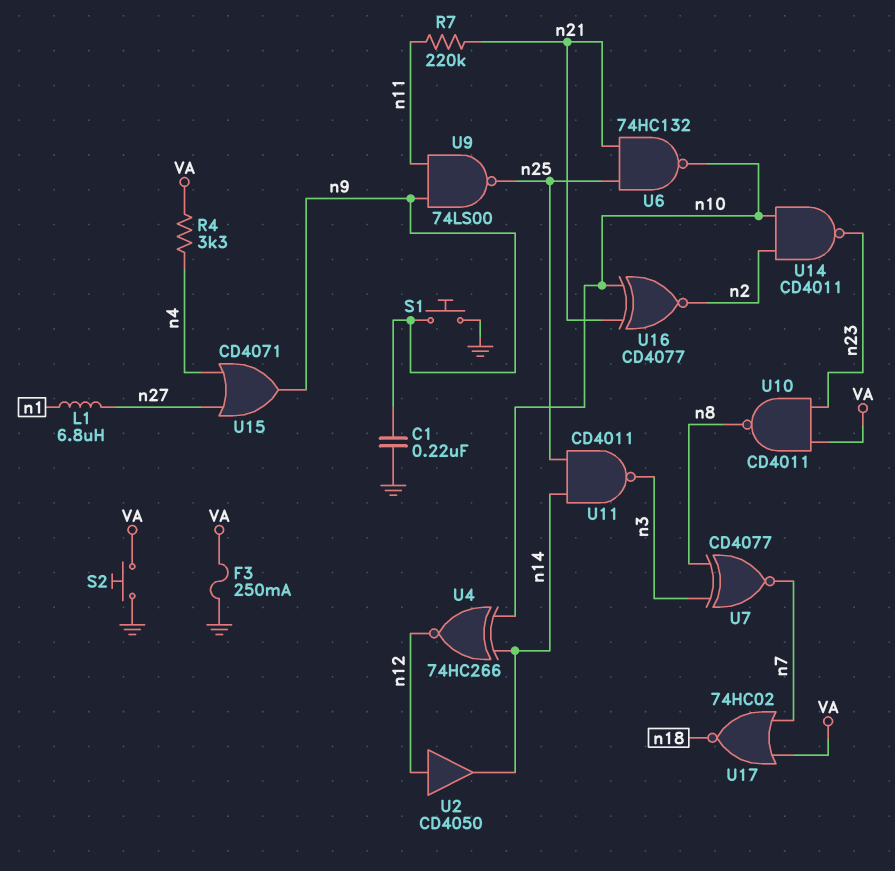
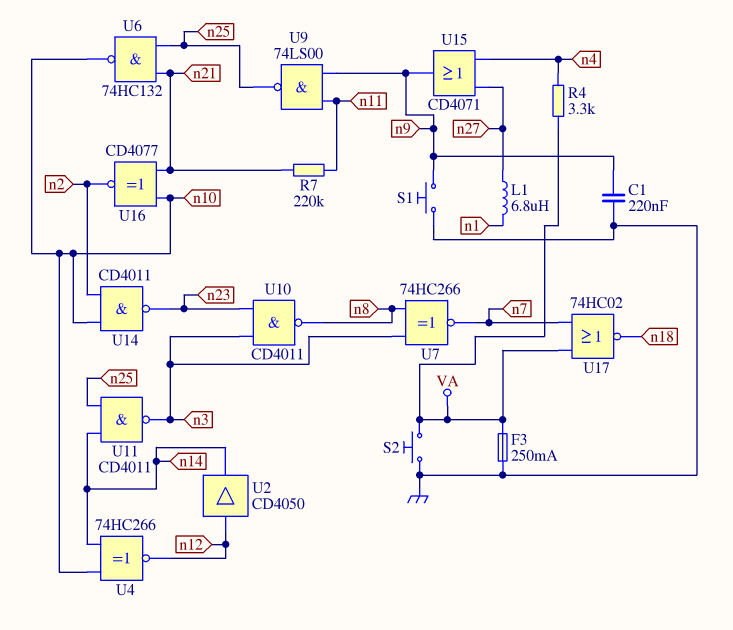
U7: XNOR CD4077 (in n3, in n8, out n7) -> XNOR 74HC266 (in n3, in n8, out n7)
U10: NAND CD4011 (in VA, in n23, out n8) -> NAND CD4011 (in n3, in n23, out n8)

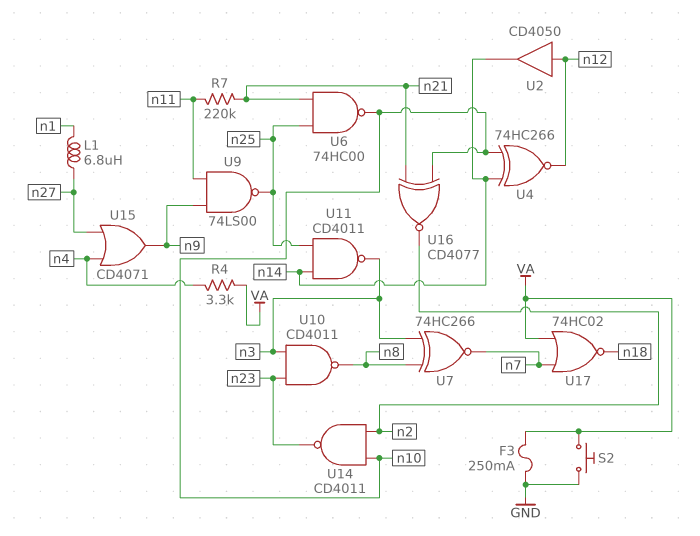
C1: 220nF (GND, n9) -> none
S1: button (GND, n9) -> none
U6: NAND 74HC132 (in n21, in n25, out n10) -> NAND 74HC00 (in n21, in n25, out n10)

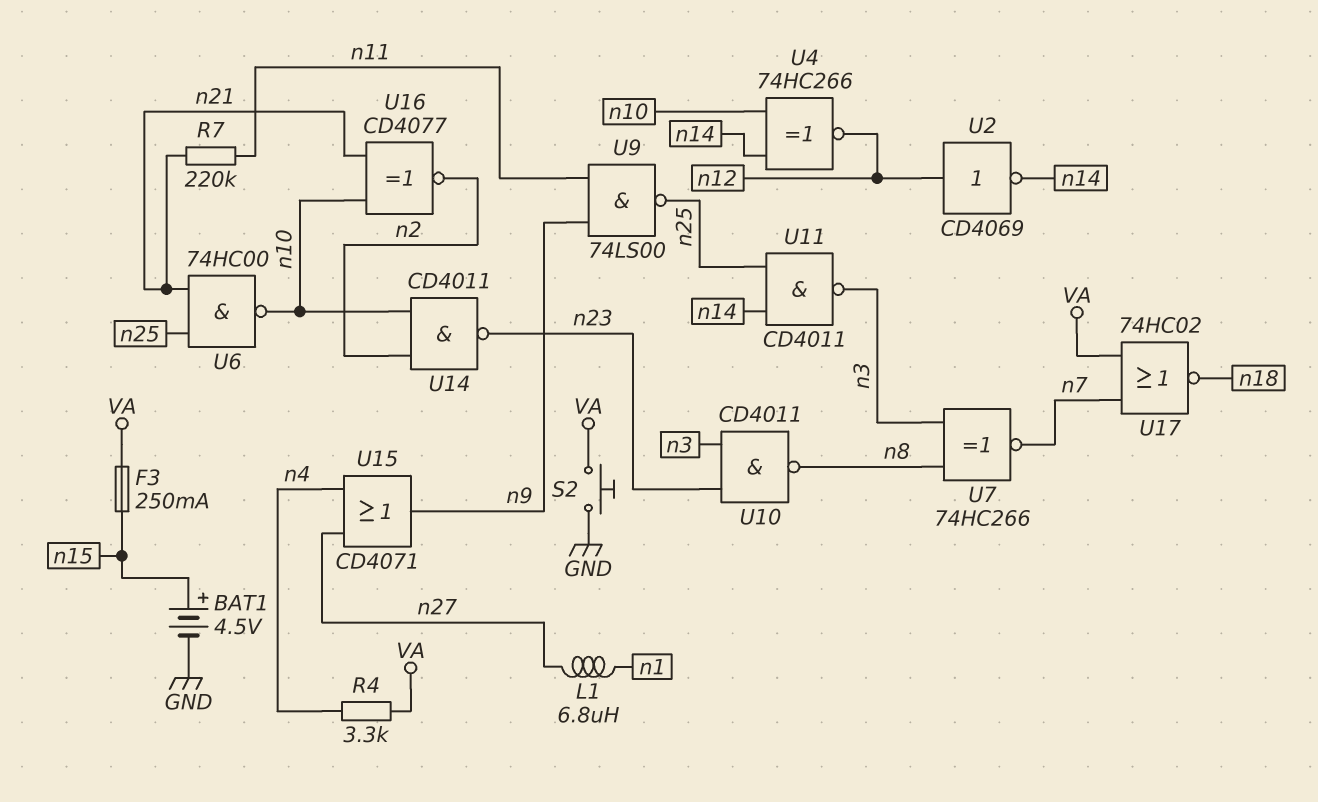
BAT1: none -> 4.5V (plus n15, minus GND)
F3: 250mA (GND, VA) -> 250mA (VA, n15)
U2: buffer CD4050 (in n12, out n14) -> NOT CD4069 (in n12, out n14)

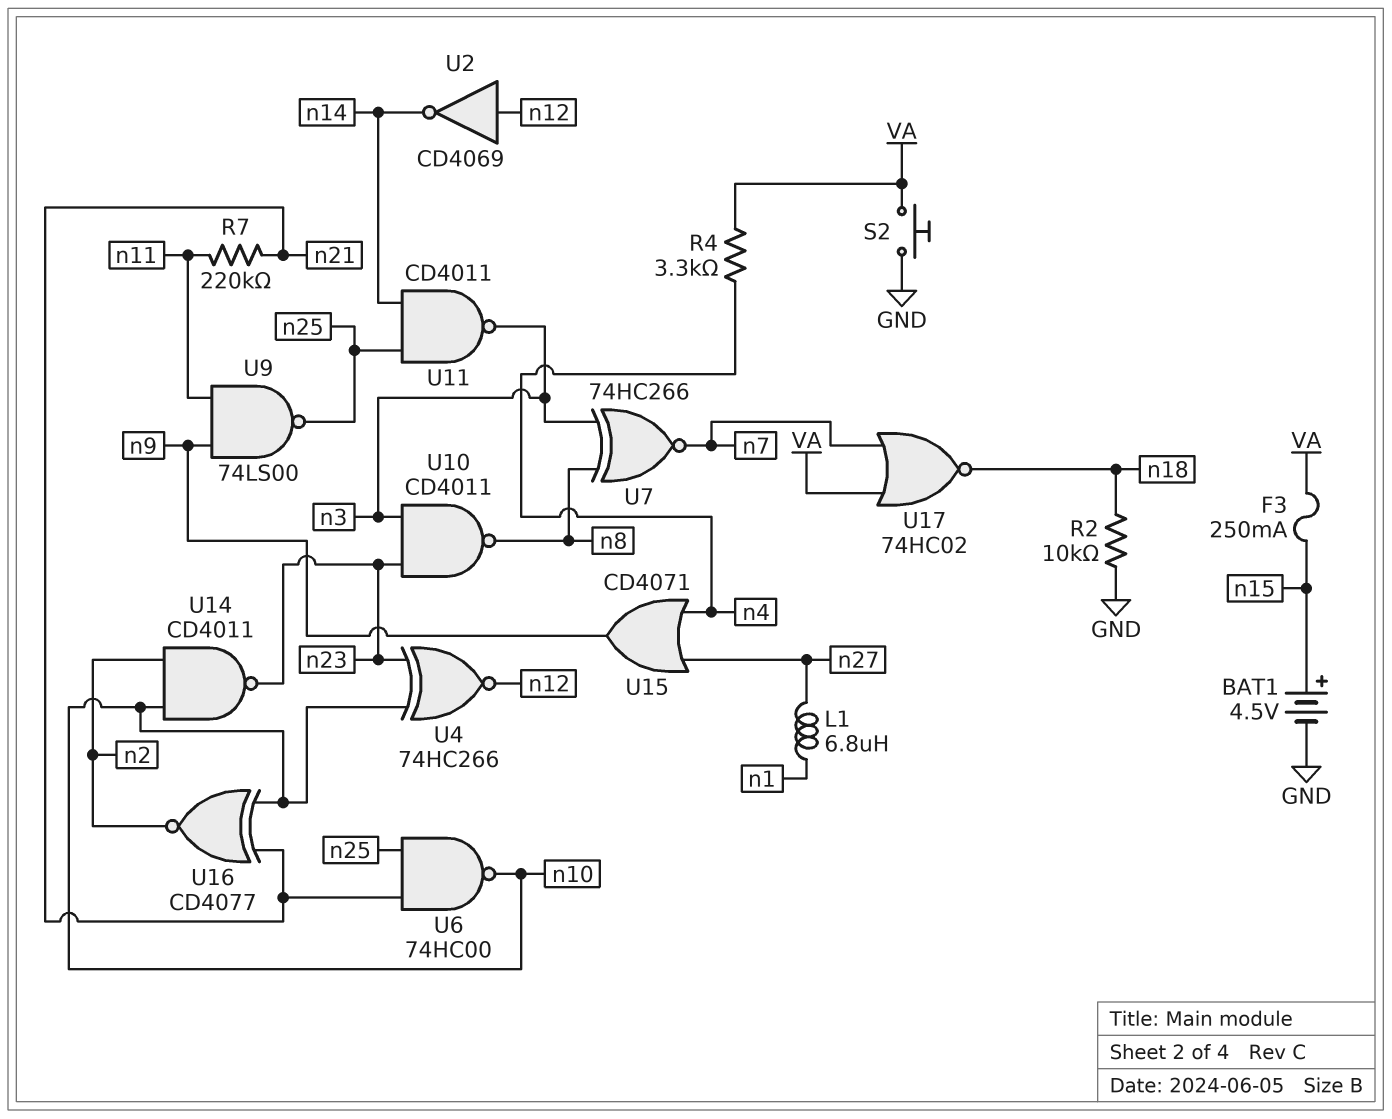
R2: none -> 10k (GND, n18)
U4: XNOR 74HC266 (in n10, in n14, out n12) -> XNOR 74HC266 (in n10, in n23, out n12)

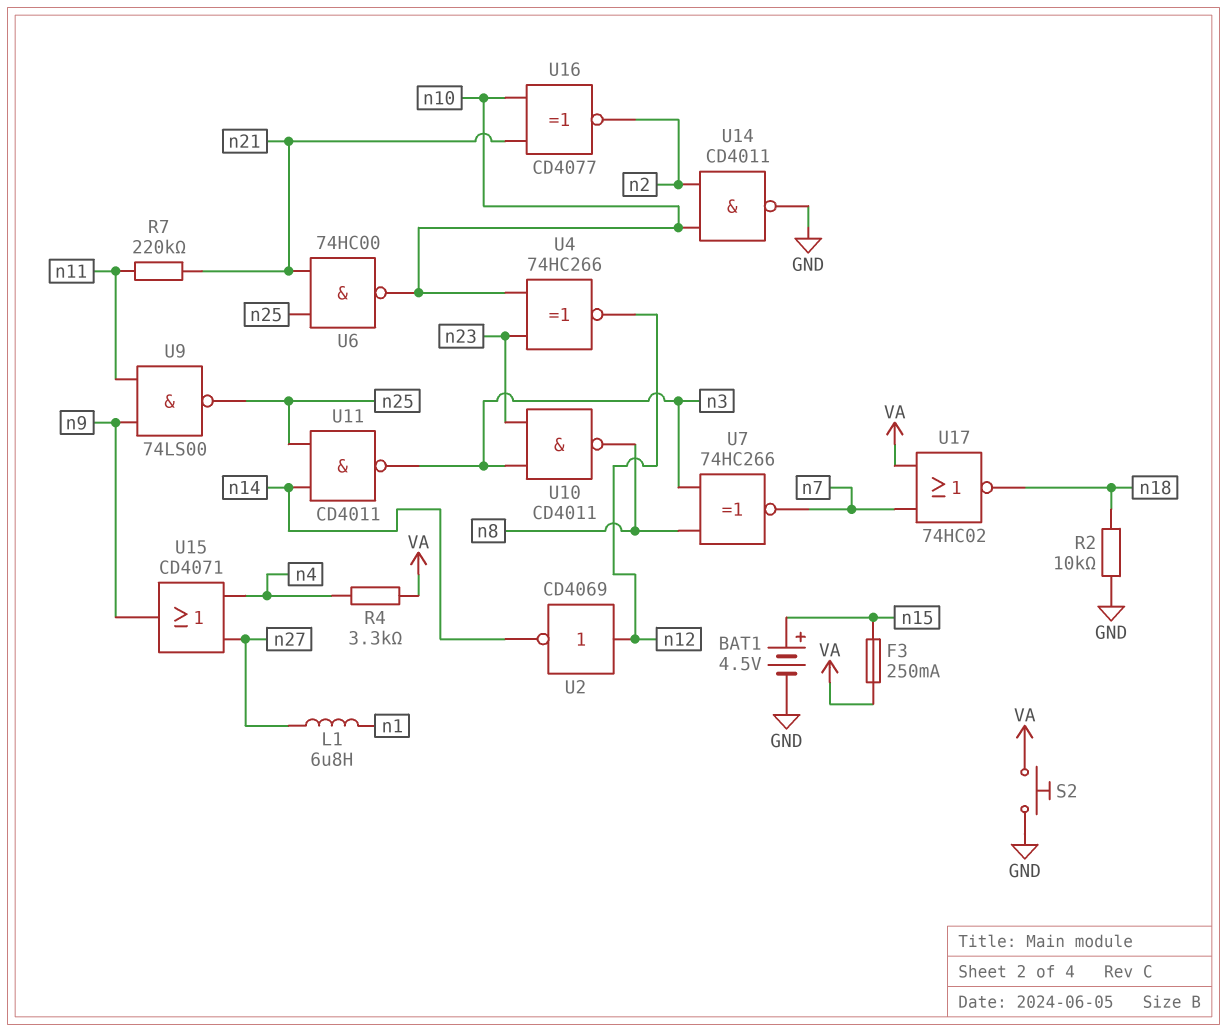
U14: NAND CD4011 (in n2, in n10, out n23) -> NAND CD4011 (in n2, in n10, out GND)

